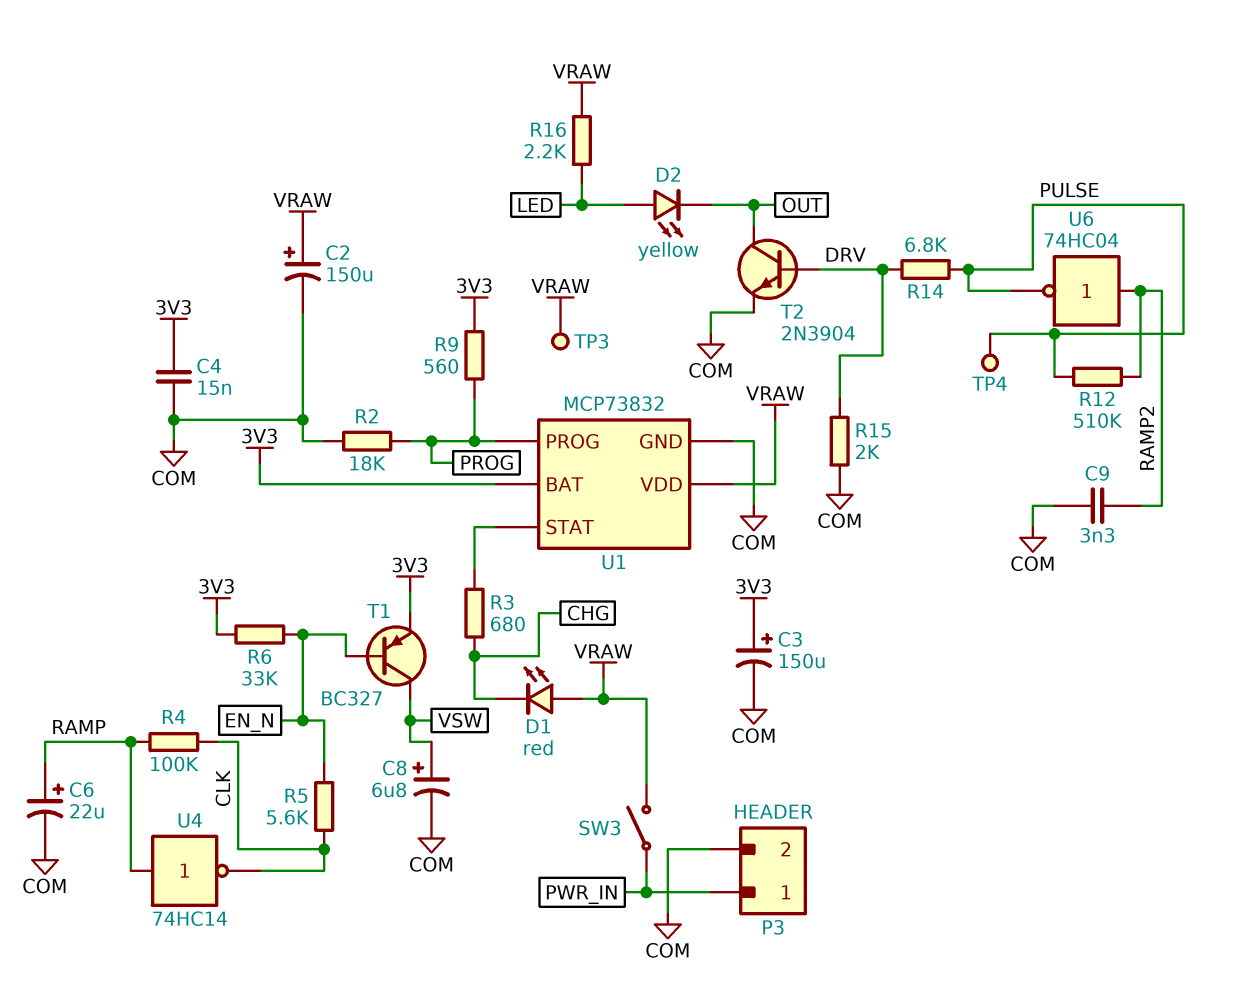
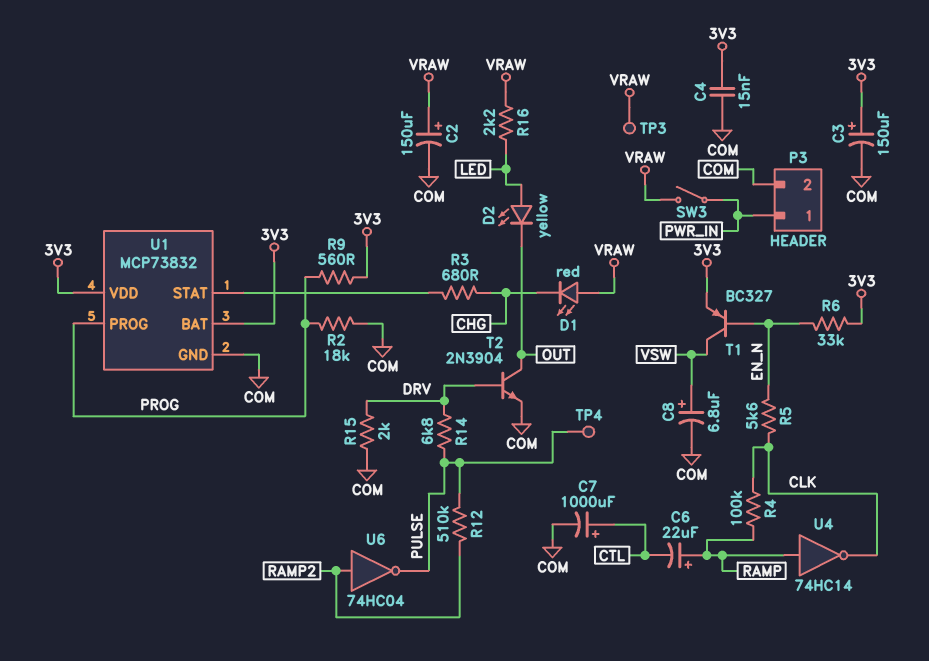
C6: 22uF (plus RAMP, minus COM) -> 22uF (plus RAMP, minus CTL)
C7: none -> 1000uF (plus CTL, minus COM)
C9: 3.3nF (COM, RAMP2) -> none
U1 pin VDD: VRAW -> 3V3

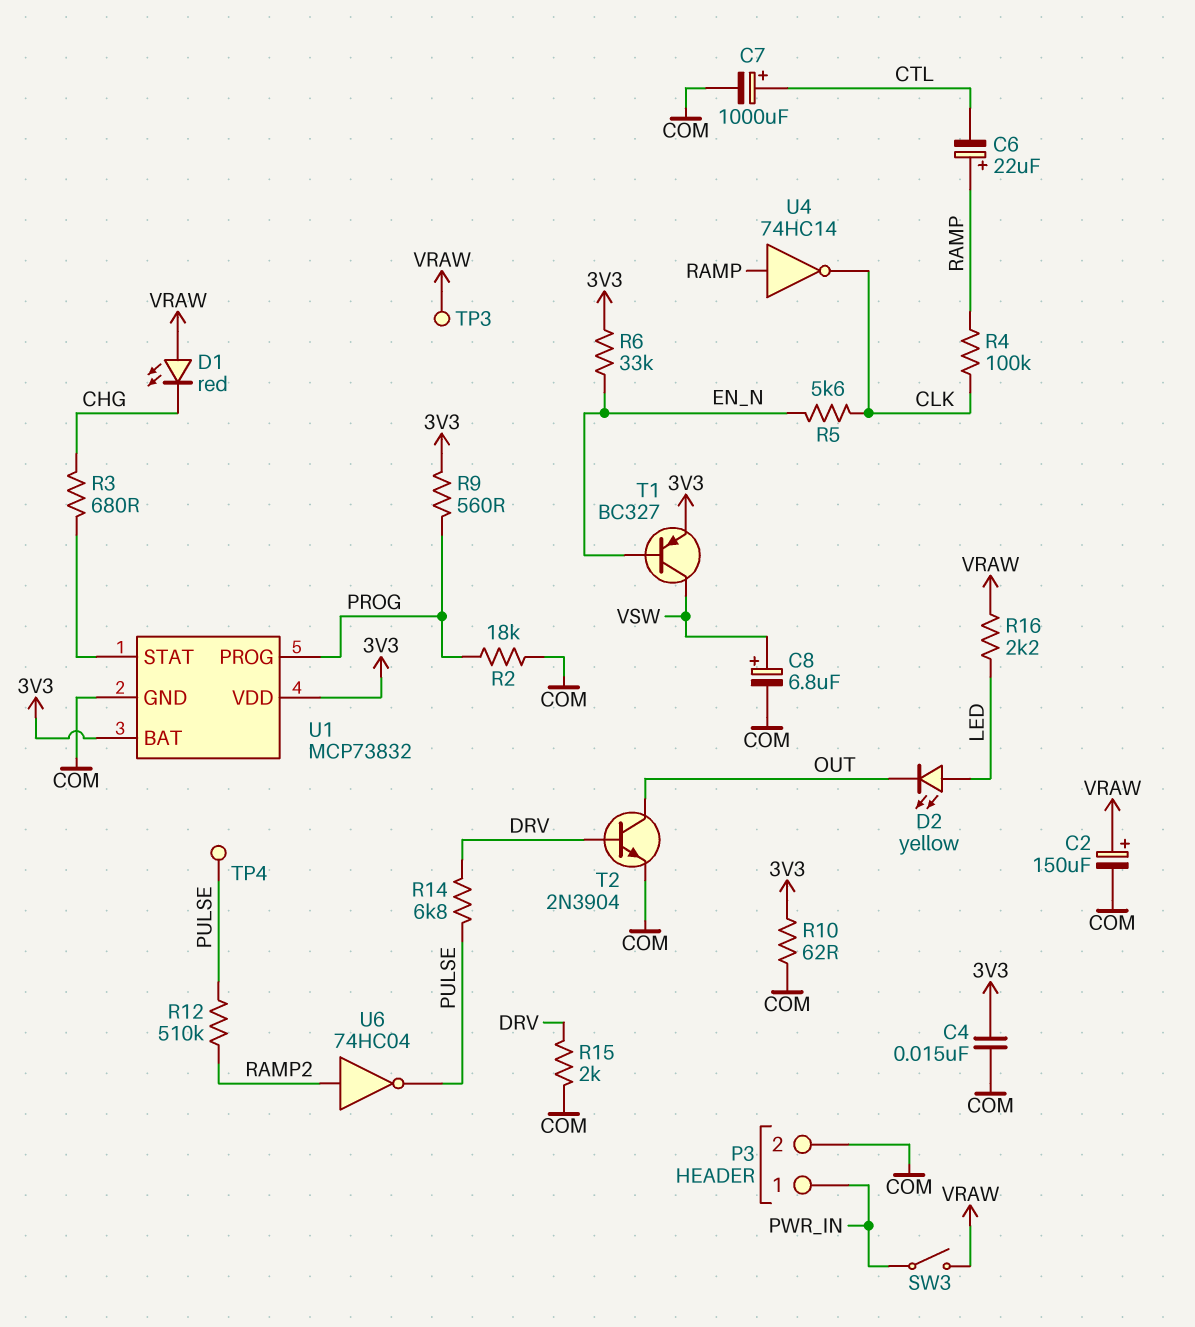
C3: 150uF (plus 3V3, minus COM) -> none
R10: none -> 62 (3V3, COM)

